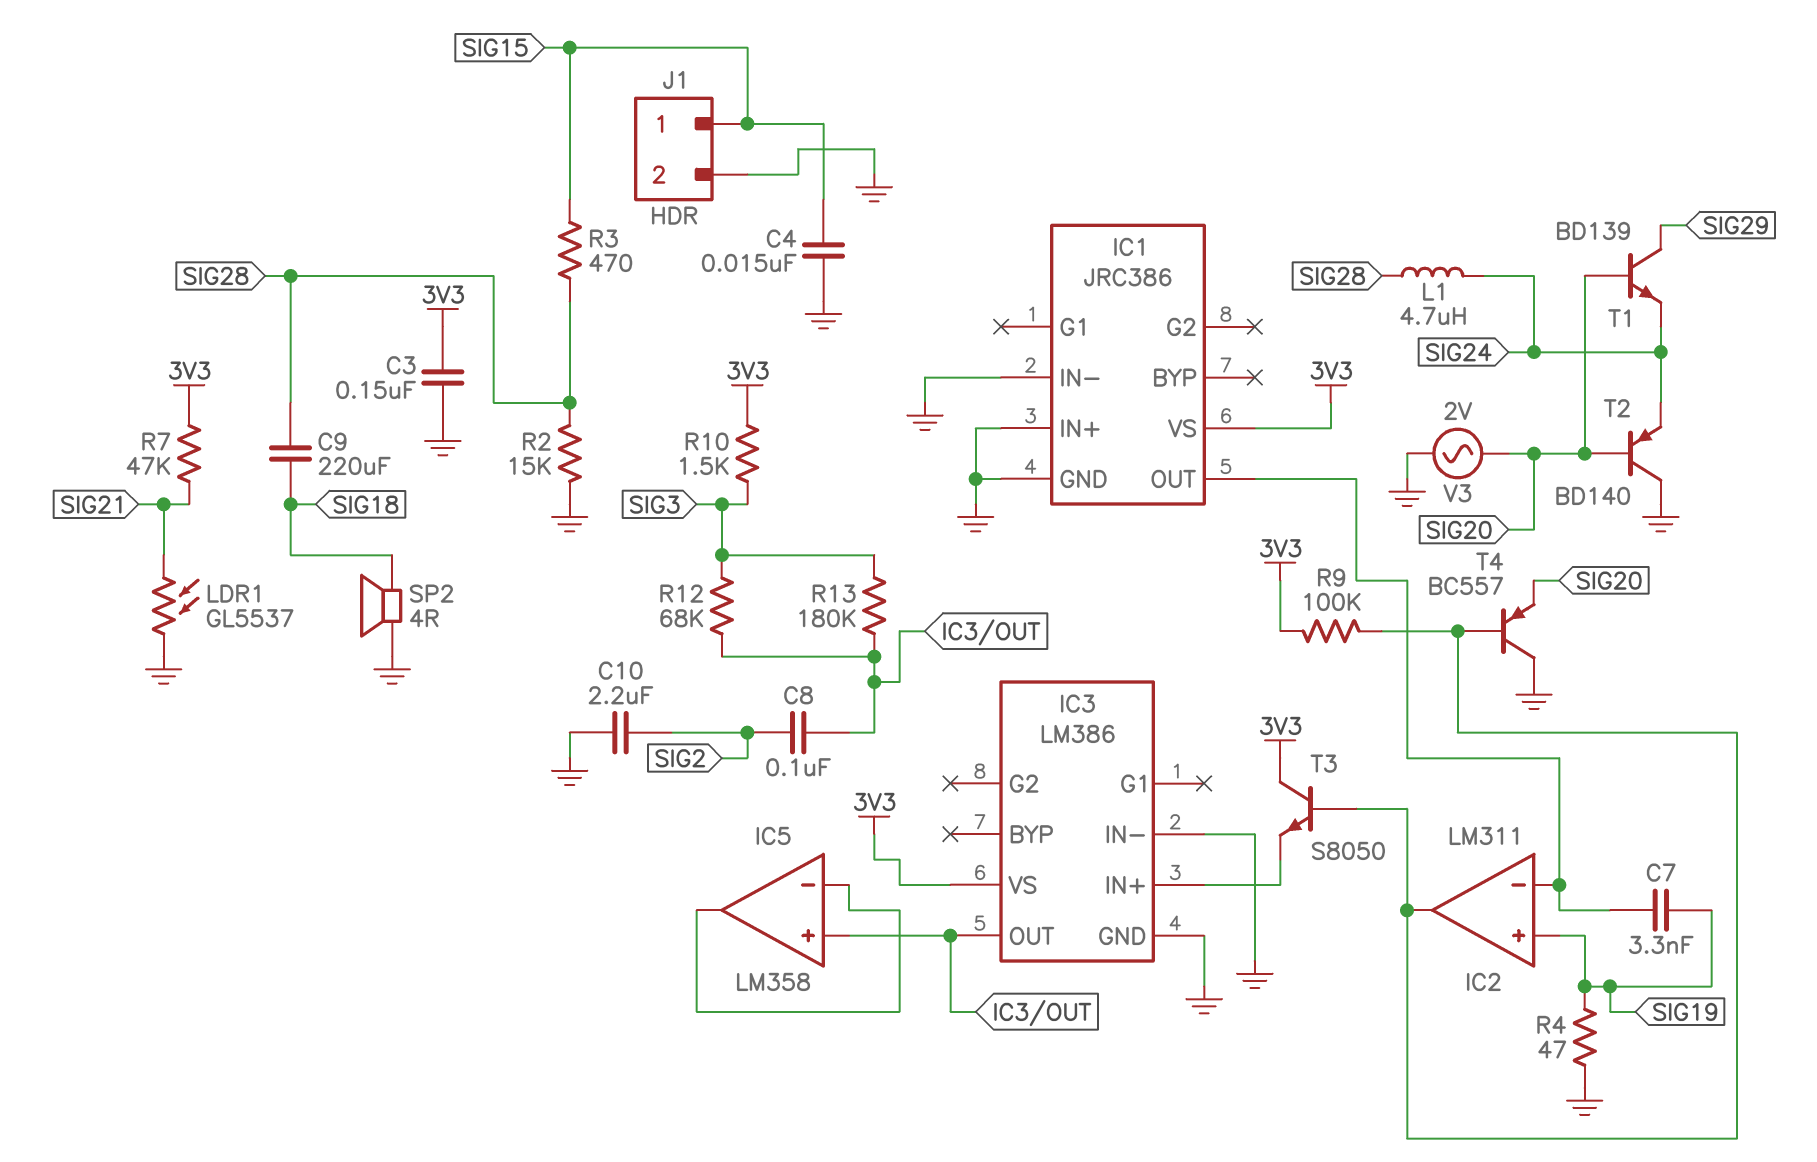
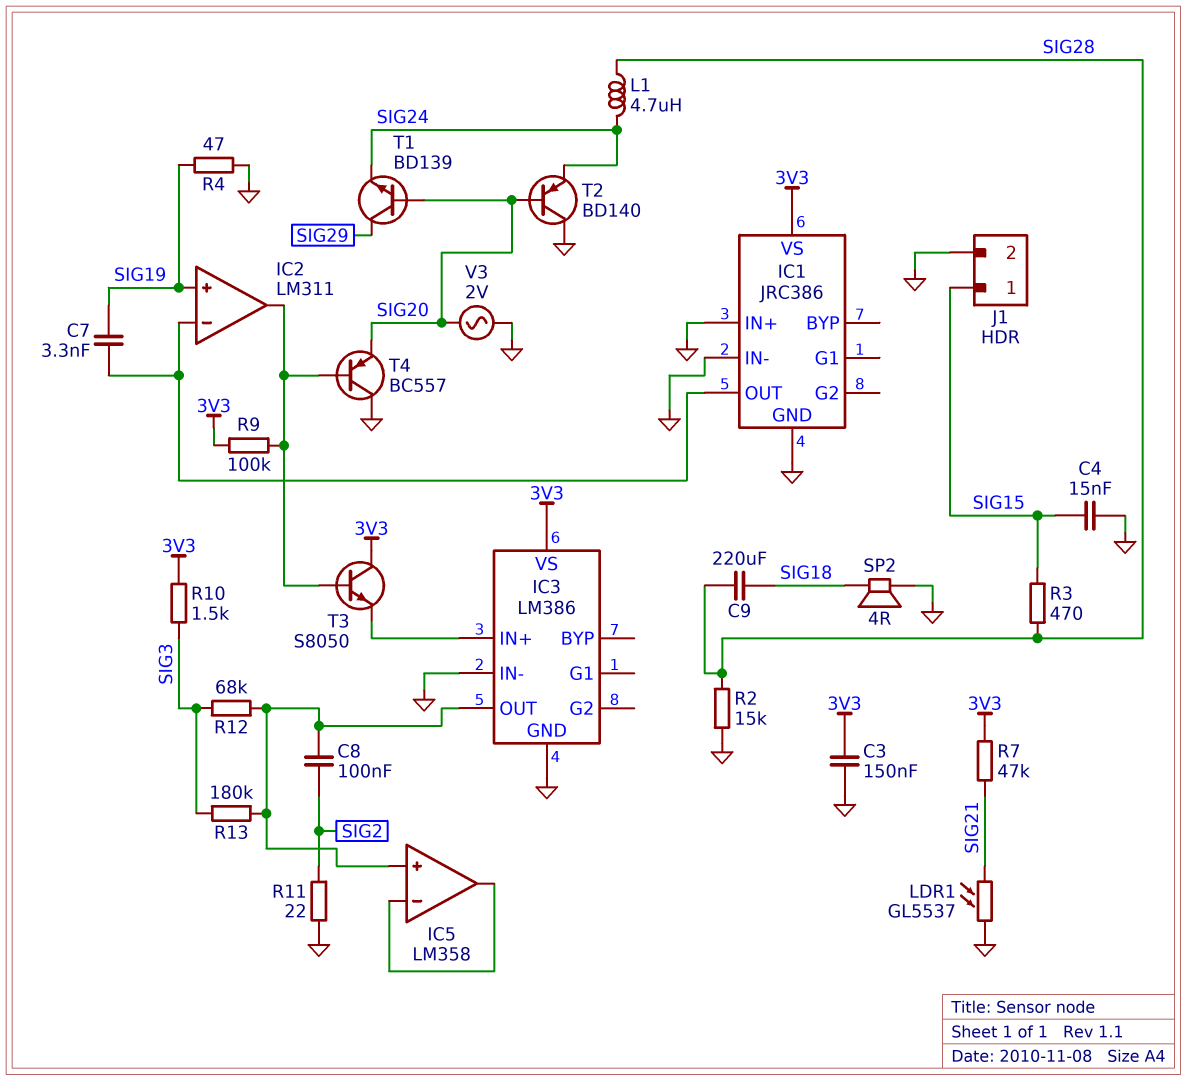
C10: 2.2uF (GND, SIG2) -> none
R11: none -> 22 (GND, SIG2)

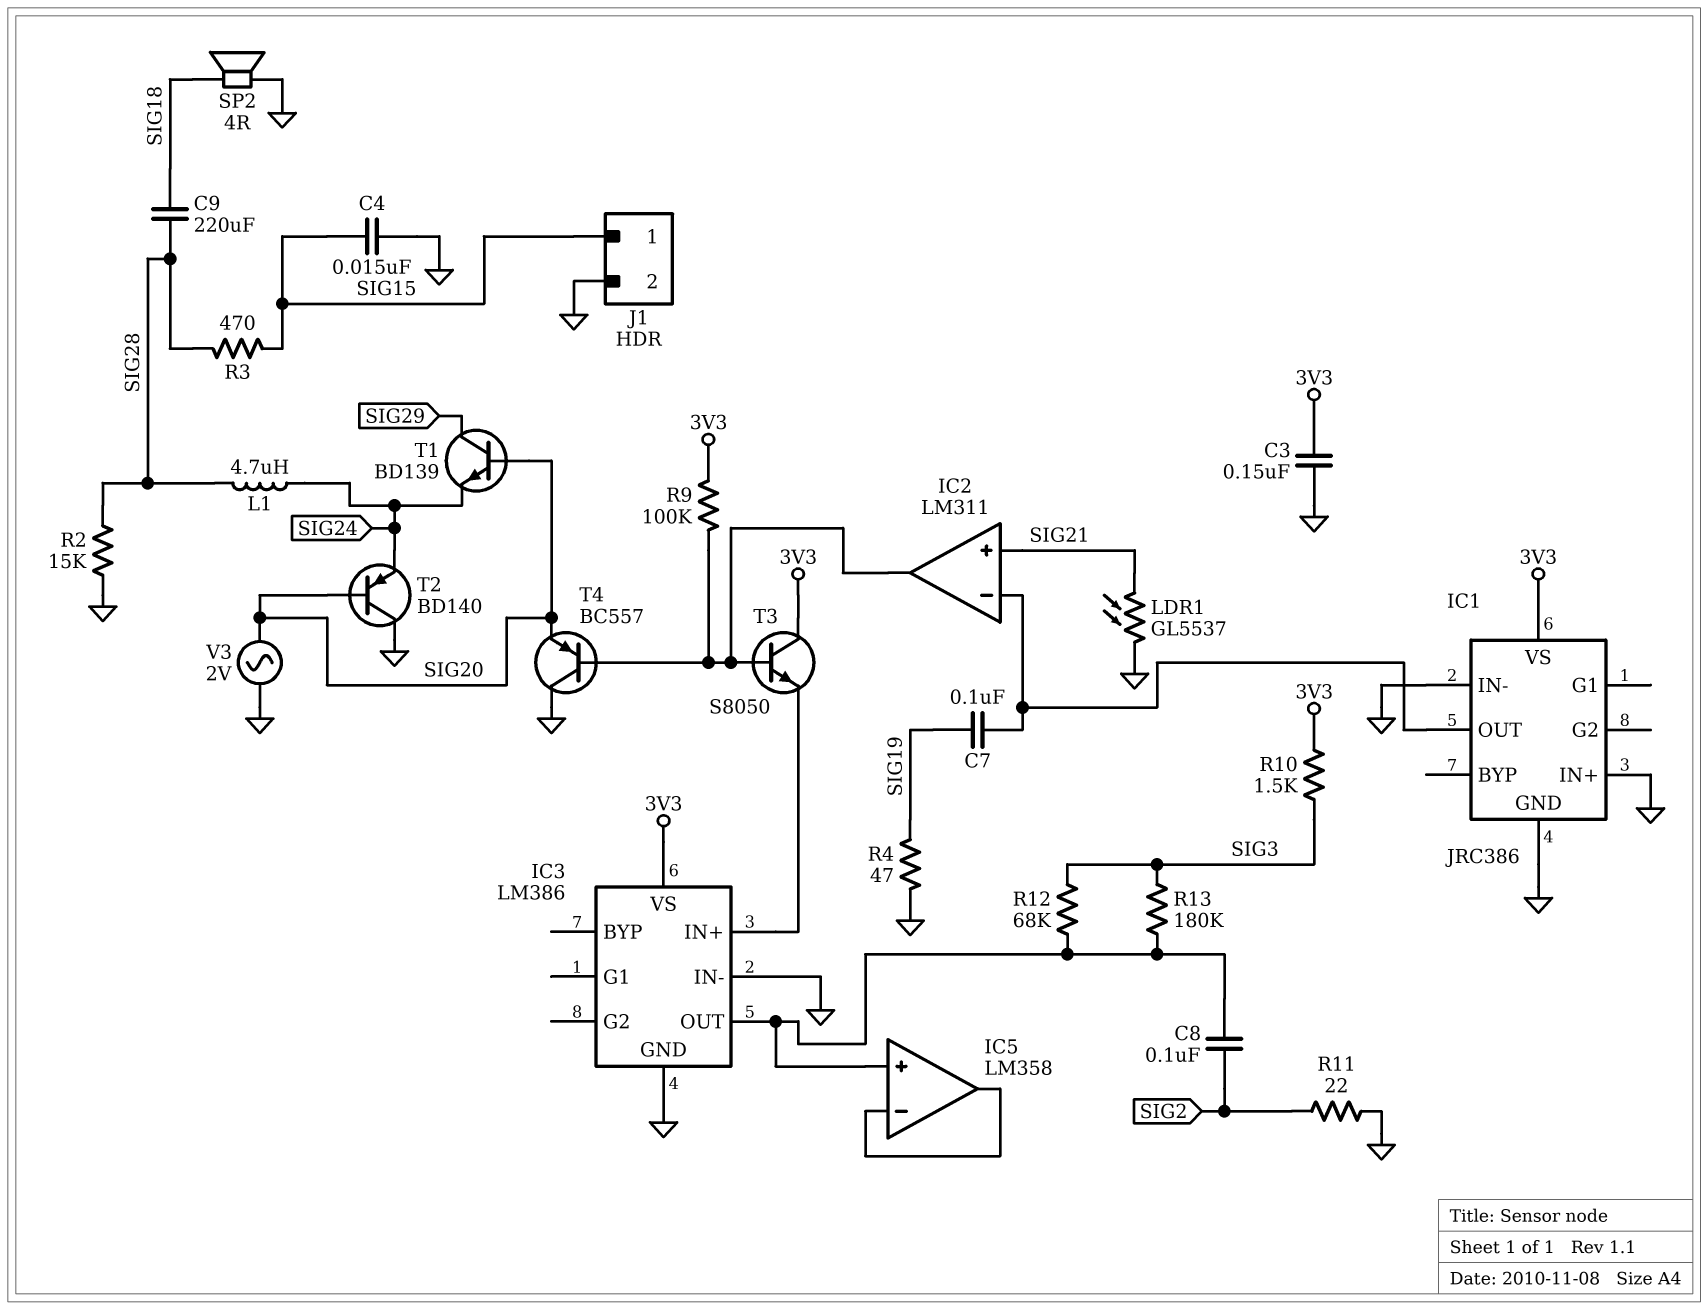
C7: 3.3nF (IC1/OUT, SIG19) -> 100nF (IC1/OUT, SIG19)
IC2 pin in+: SIG19 -> SIG21
R7: 47k (3V3, SIG21) -> none

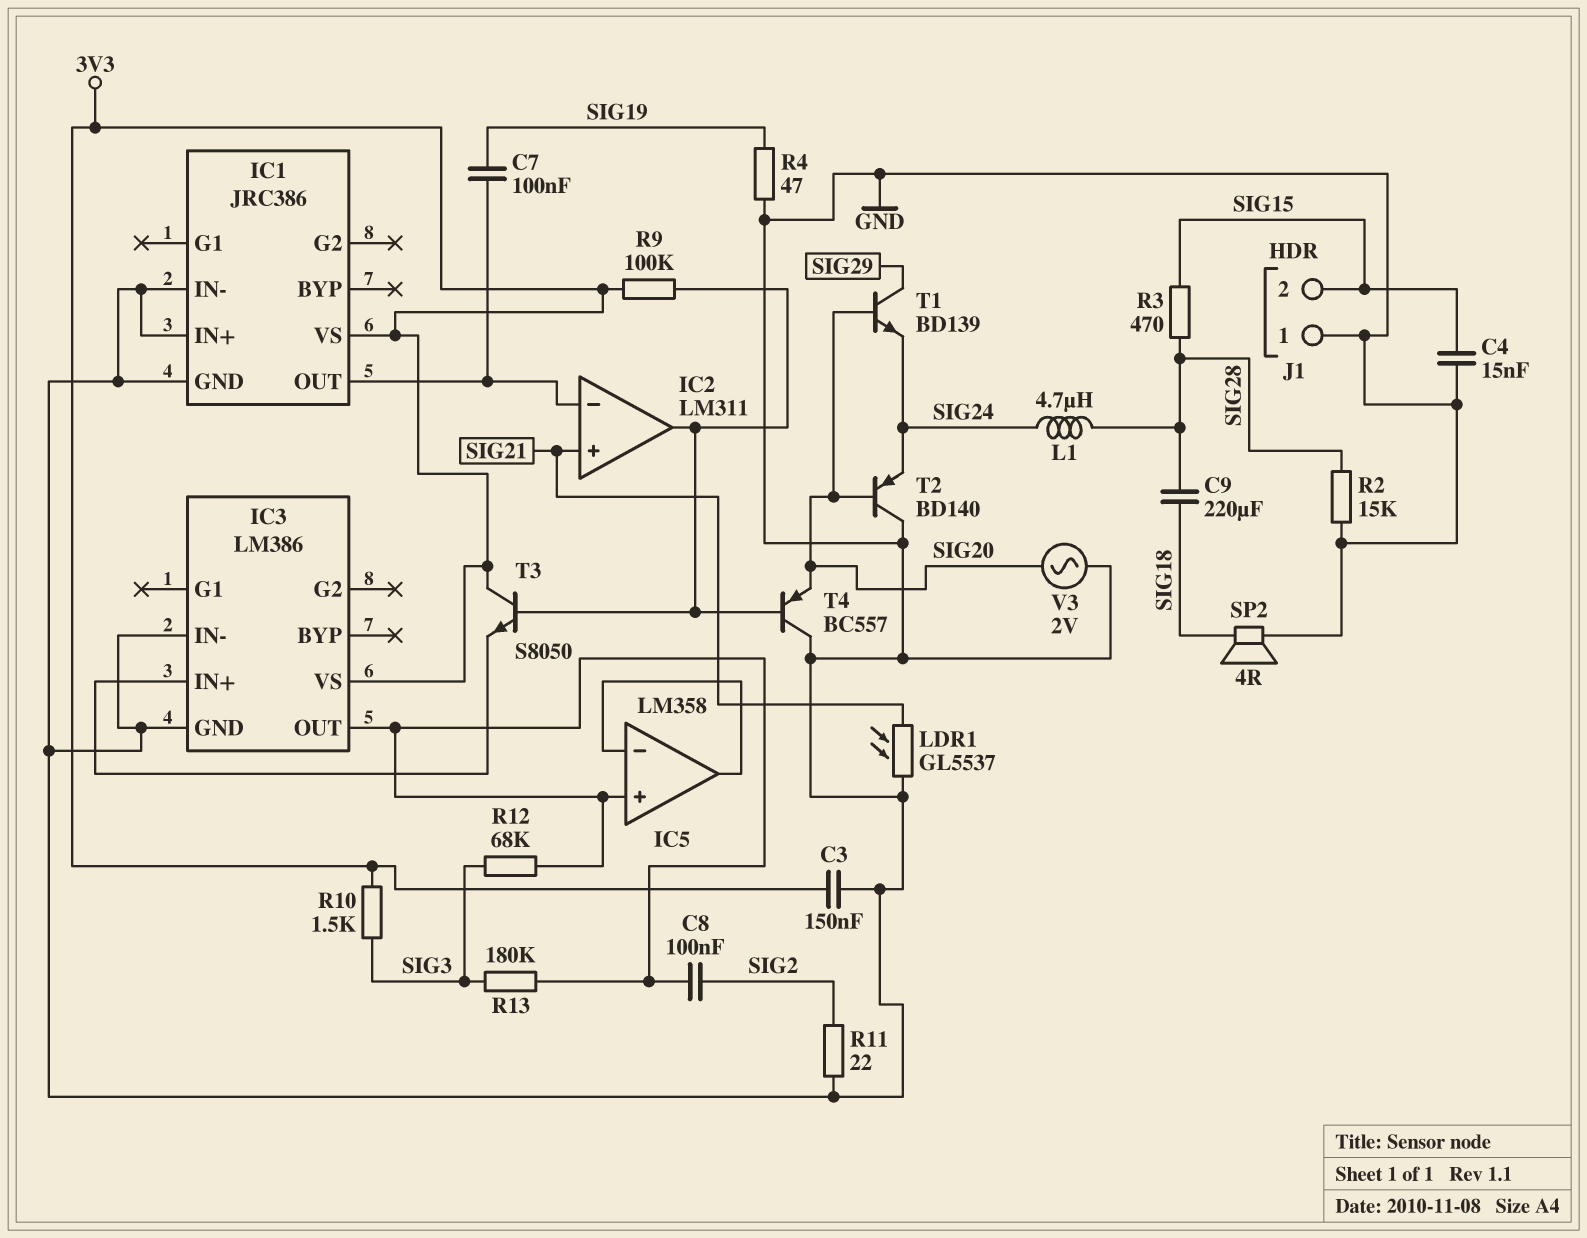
J1 pin 1: SIG15 -> GND
J1 pin 2: GND -> SIG15

